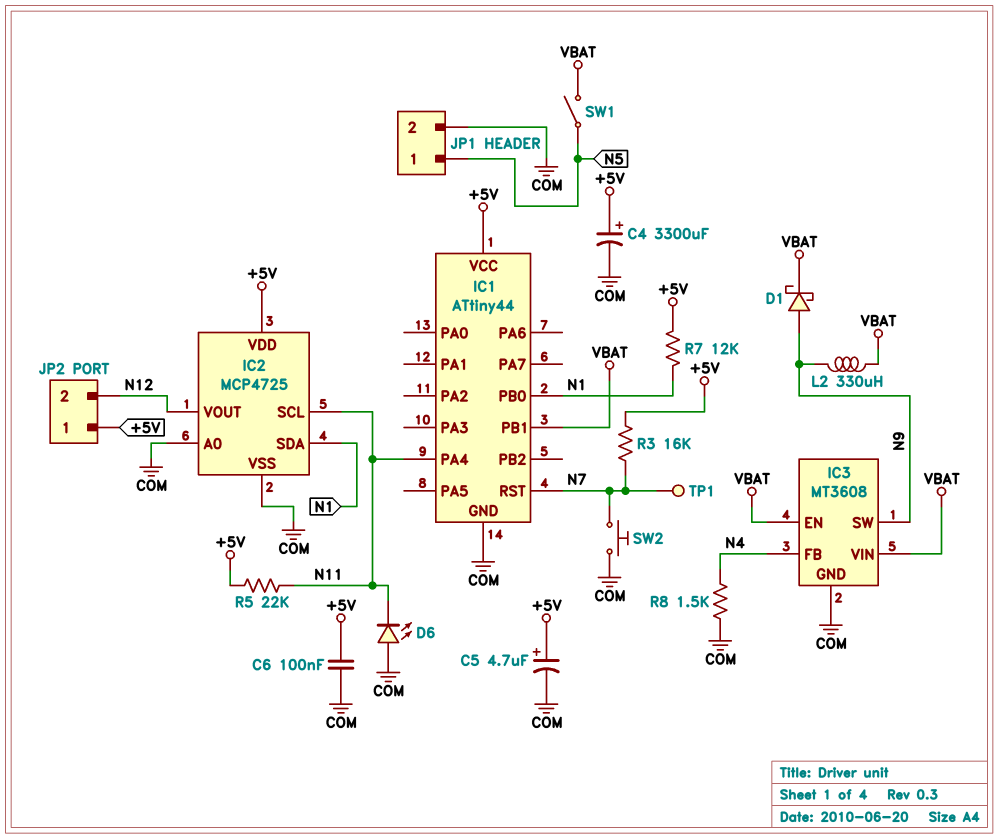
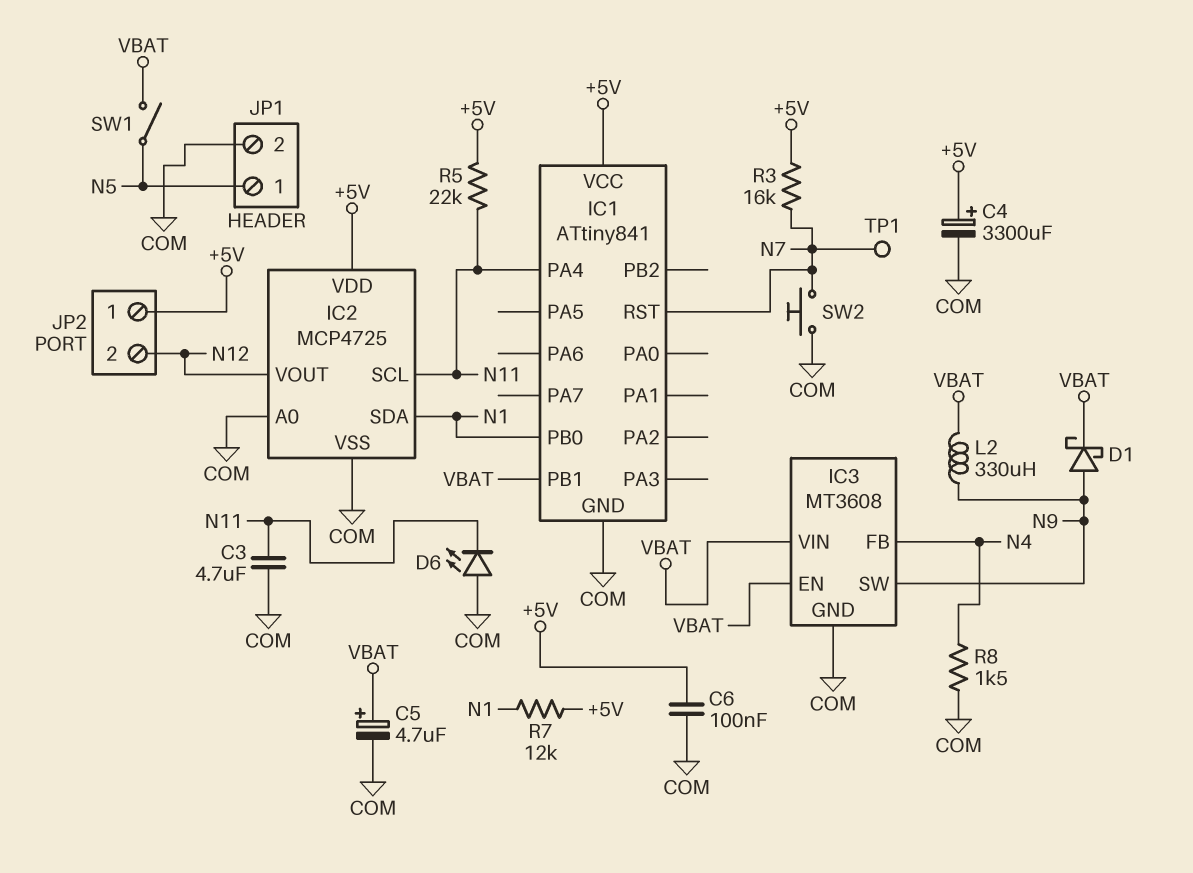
C3: none -> 4.7uF (COM, N11)
C5: 4.7uF (plus +5V, minus COM) -> 4.7uF (plus VBAT, minus COM)
IC1: ATtiny44 -> ATtiny841

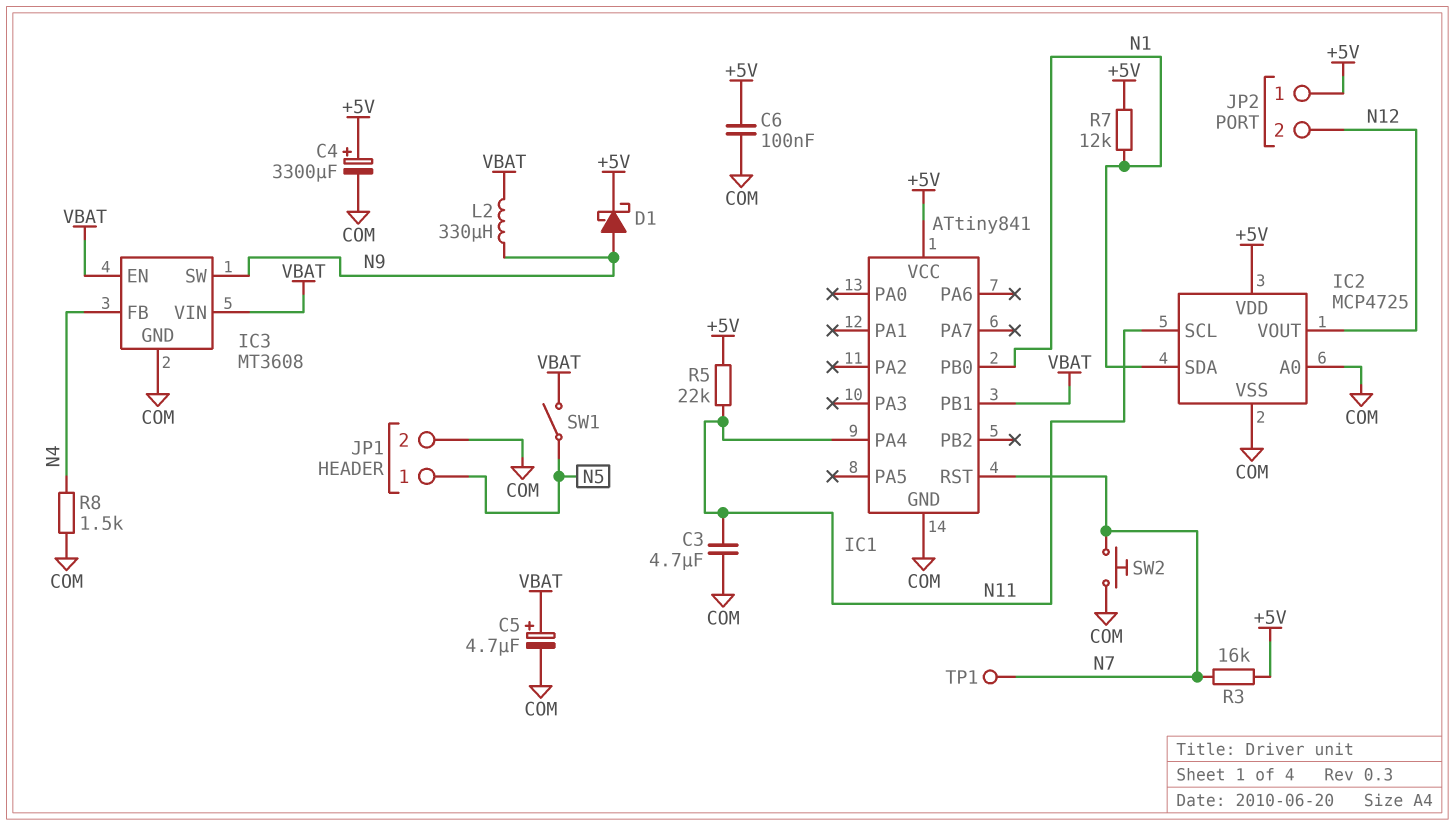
D1: schottky (A N9, K VBAT) -> schottky (A N9, K +5V)
D6: LED (A COM, K N11) -> none

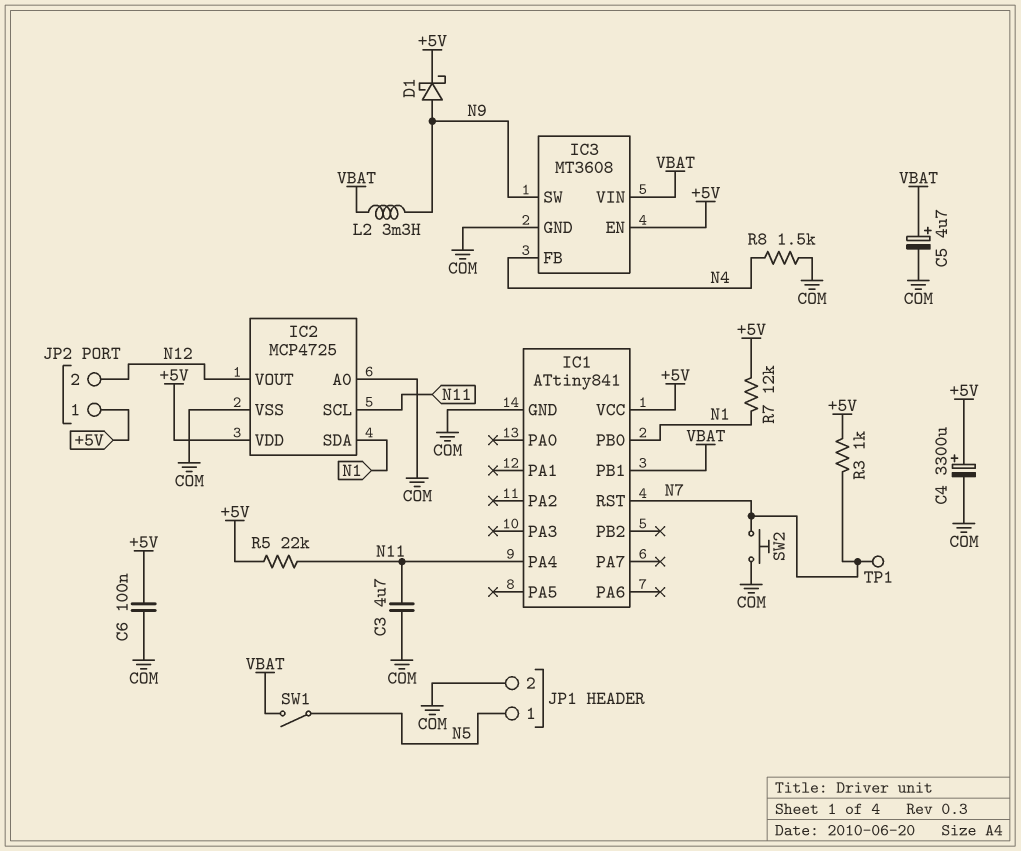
IC3 pin EN: VBAT -> +5V
L2: 330uH (N9, VBAT) -> 3.3mH (N9, VBAT)
R3: 16k (+5V, N7) -> 1k (+5V, N7)

